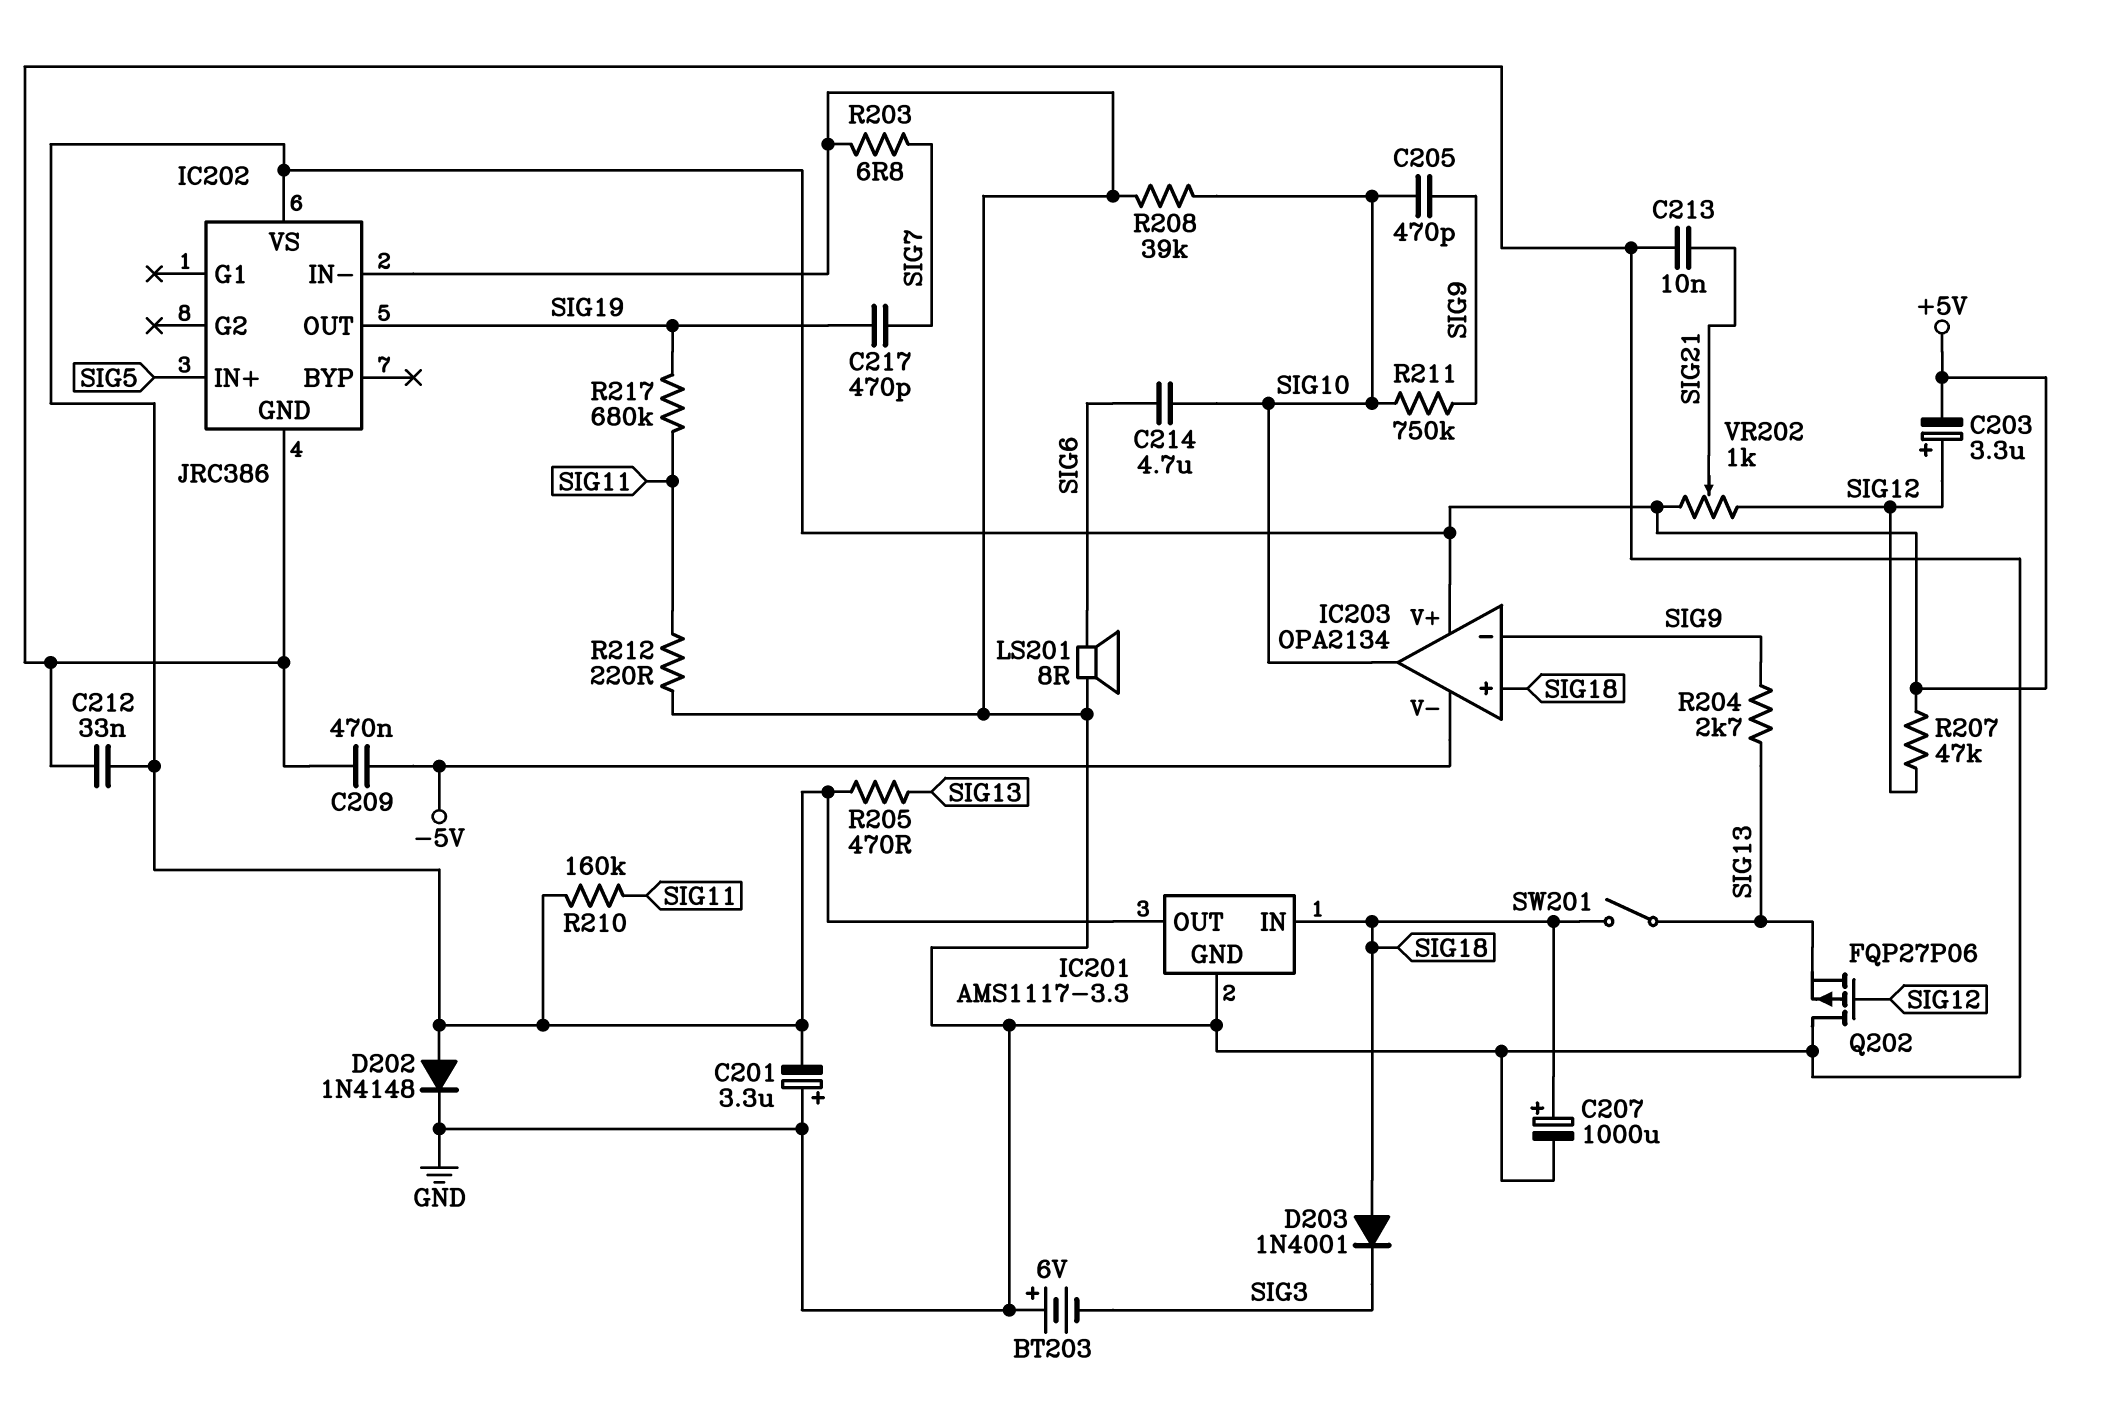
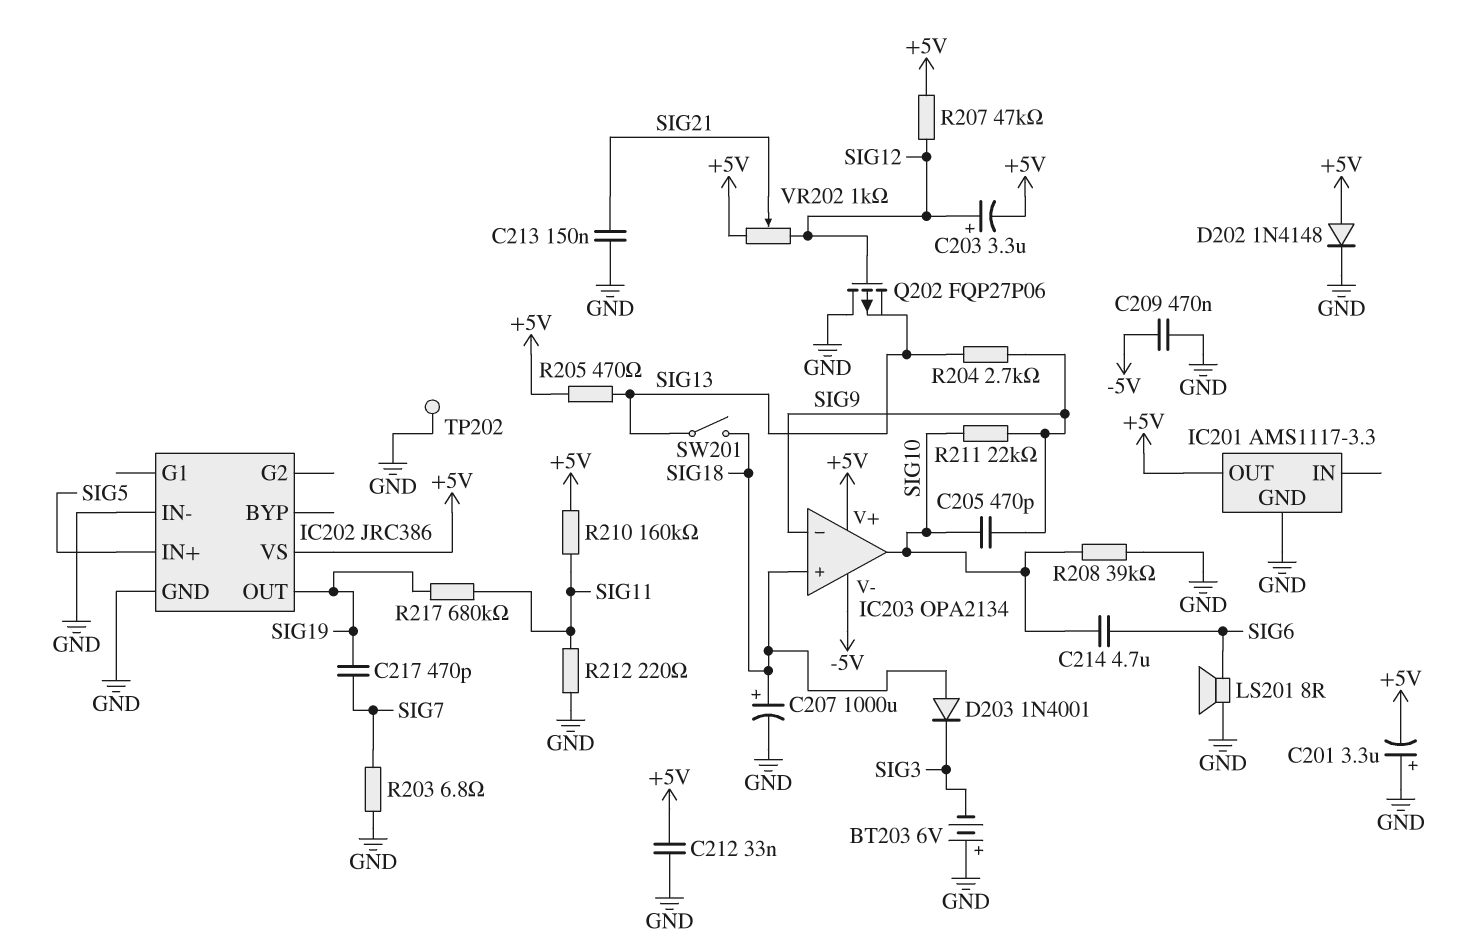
C213: 10nF (GND, SIG21) -> 150nF (GND, SIG21)
IC201 pin IN: SIG18 -> none
R211: 750k (SIG9, SIG10) -> 22k (SIG9, SIG10)
TP202: none -> test point (GND)

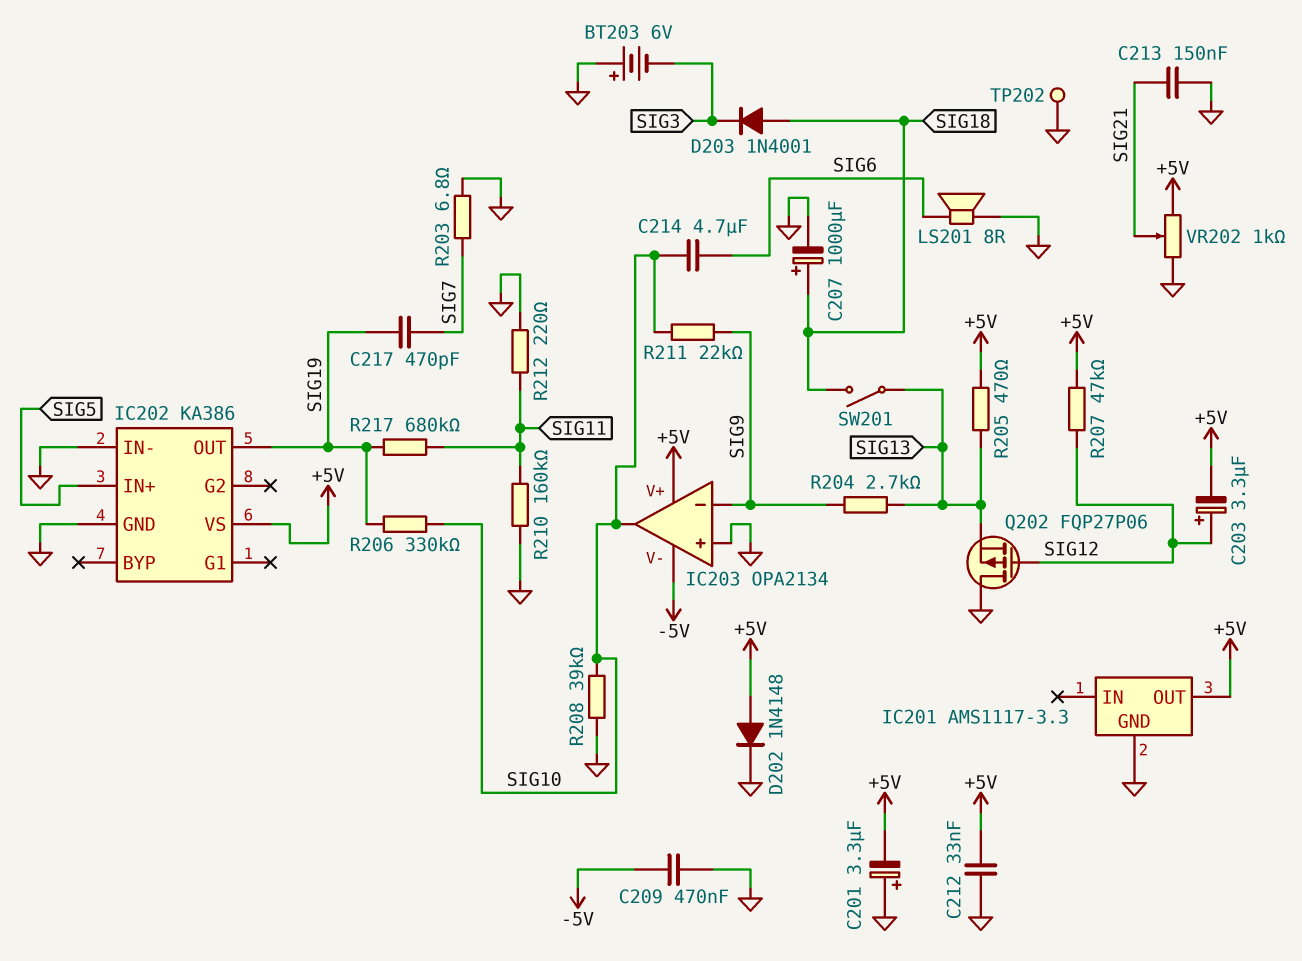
C205: 470pF (SIG9, SIG10) -> none
IC202: JRC386 -> KA386
IC203 pin in+: SIG18 -> GND
R206: none -> 330k (SIG10, SIG19)
R210: 160k (+5V, SIG11) -> 160k (GND, SIG11)
VR202: 1k (+5V, SIG12, wiper SIG21) -> 1k (+5V, GND, wiper SIG21)

